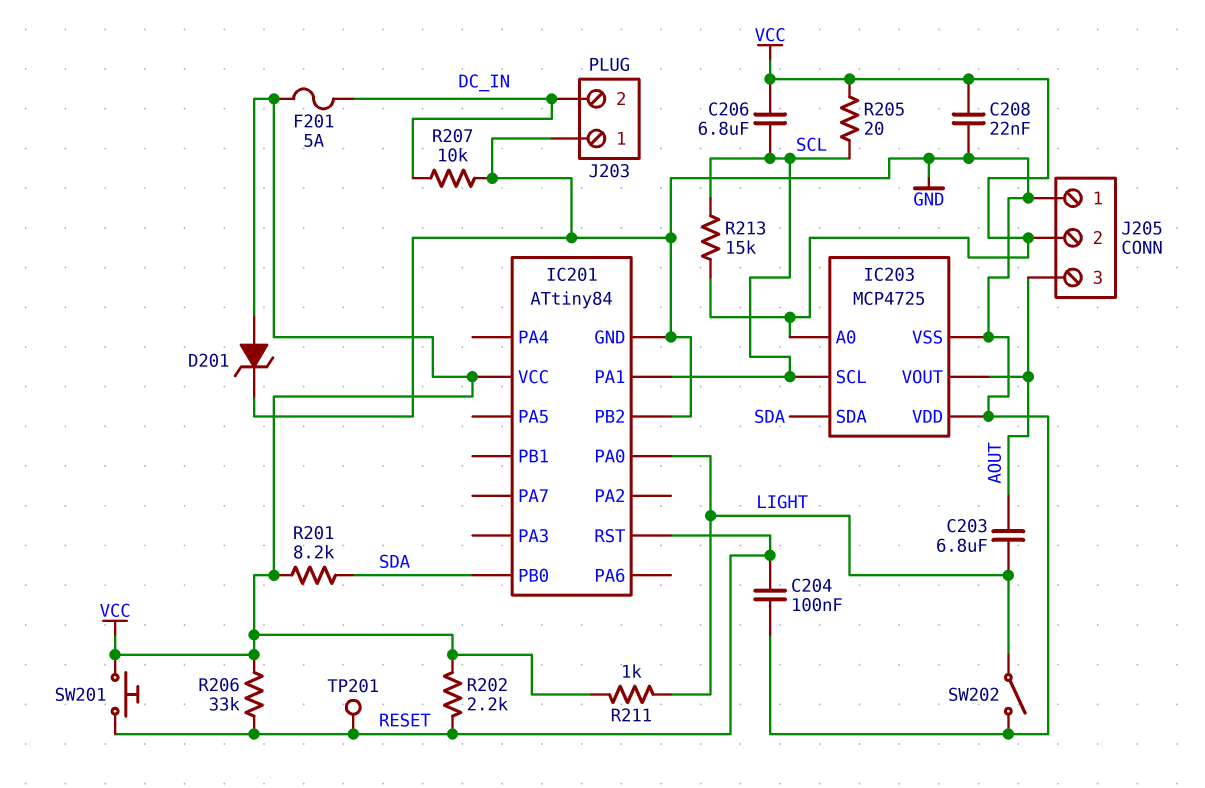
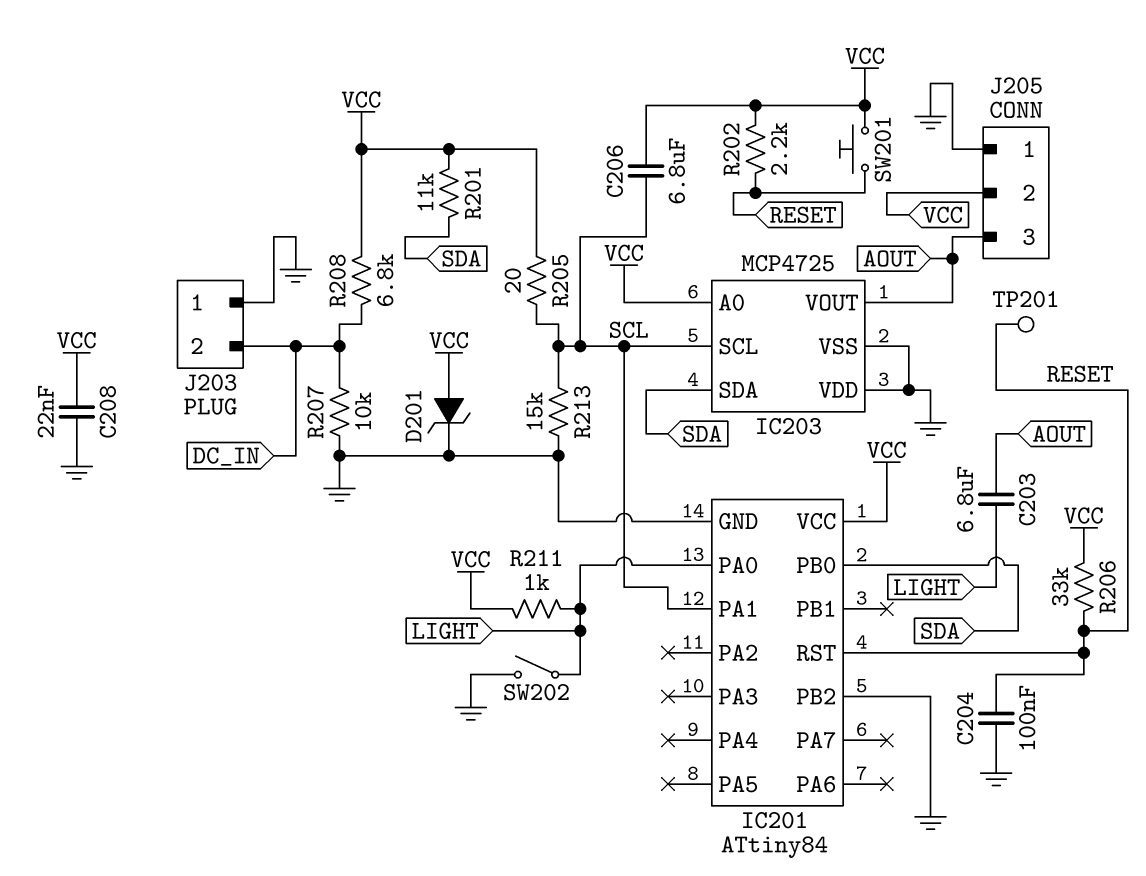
F201: 5A (DC_IN, VCC) -> none
R201: 8.2k (SDA, VCC) -> 11k (SDA, VCC)
R208: none -> 6.8k (DC_IN, VCC)
R213: 15k (SCL, VCC) -> 15k (GND, SCL)

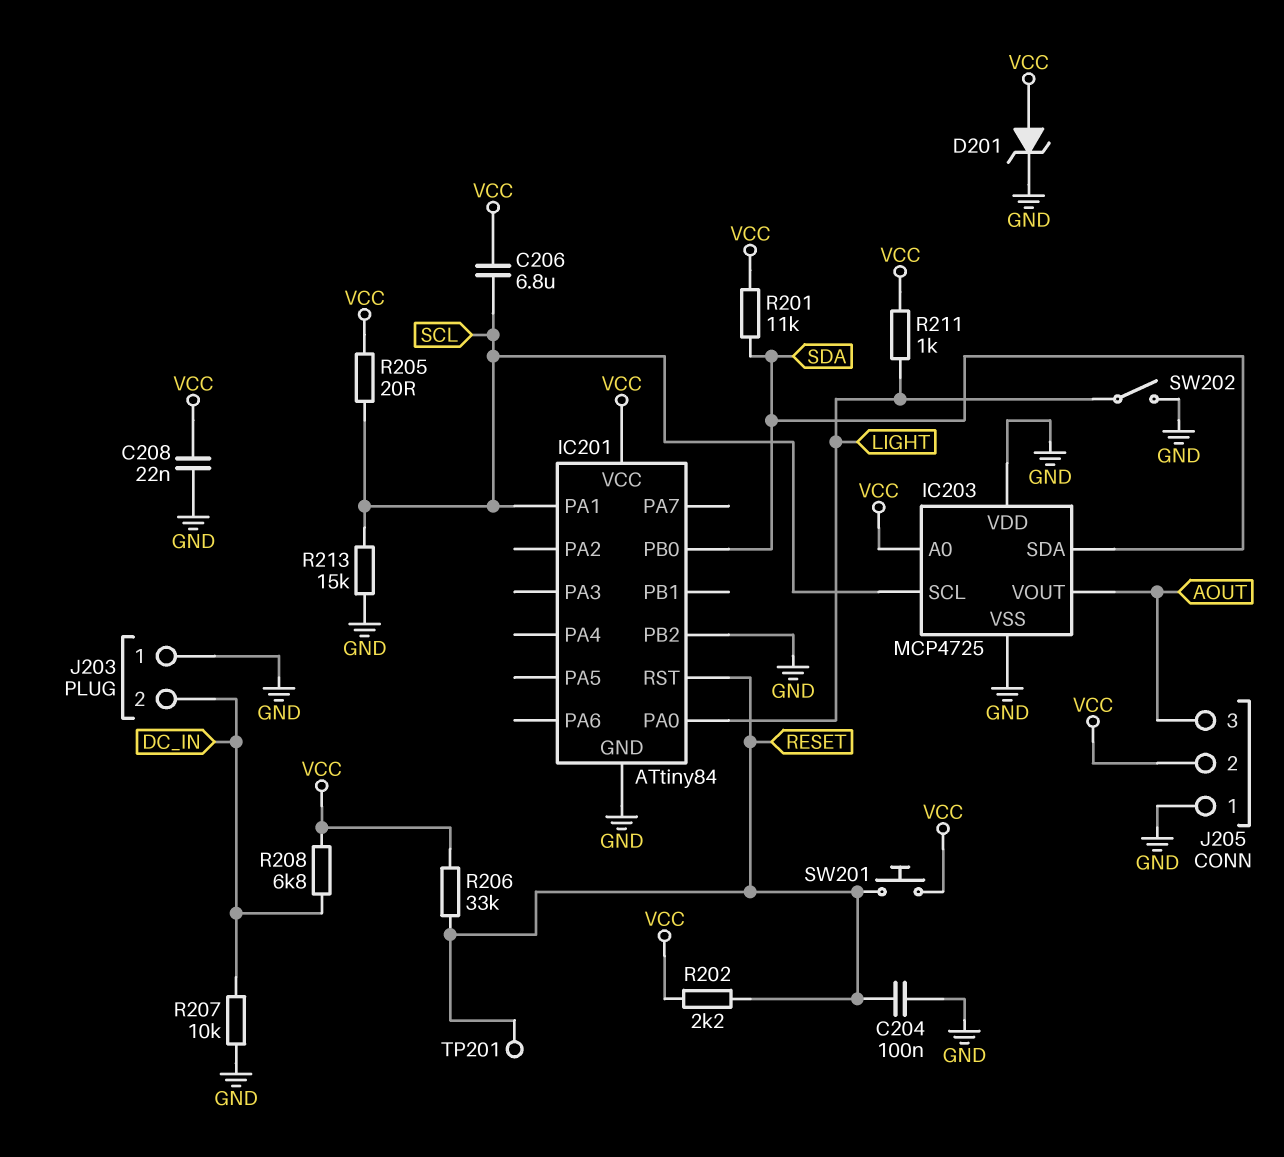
C203: 6.8uF (AOUT, LIGHT) -> none

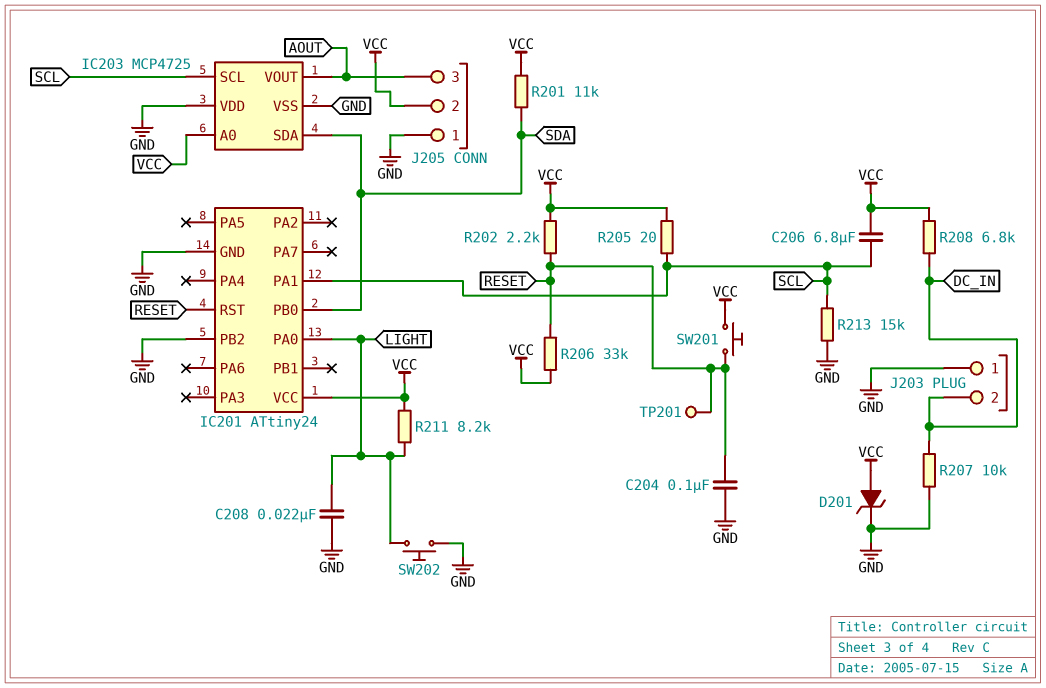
C208: 22nF (GND, VCC) -> 22nF (GND, LIGHT)
IC201: ATtiny84 -> ATtiny24
R211: 1k (LIGHT, VCC) -> 8.2k (LIGHT, VCC)
SW202: switch (GND, LIGHT) -> button (GND, LIGHT)

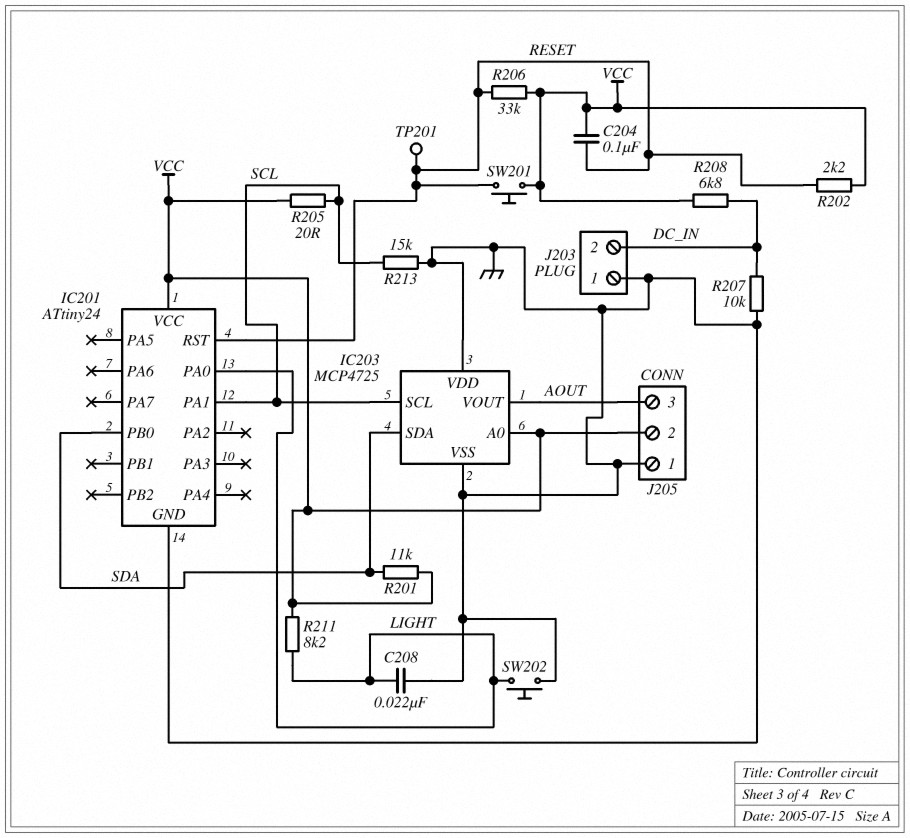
C204: 100nF (GND, RESET) -> 100nF (RESET, VCC)
C206: 6.8uF (SCL, VCC) -> none
D201: zener (A VCC, K GND) -> none
IC201 pin PB2: GND -> none

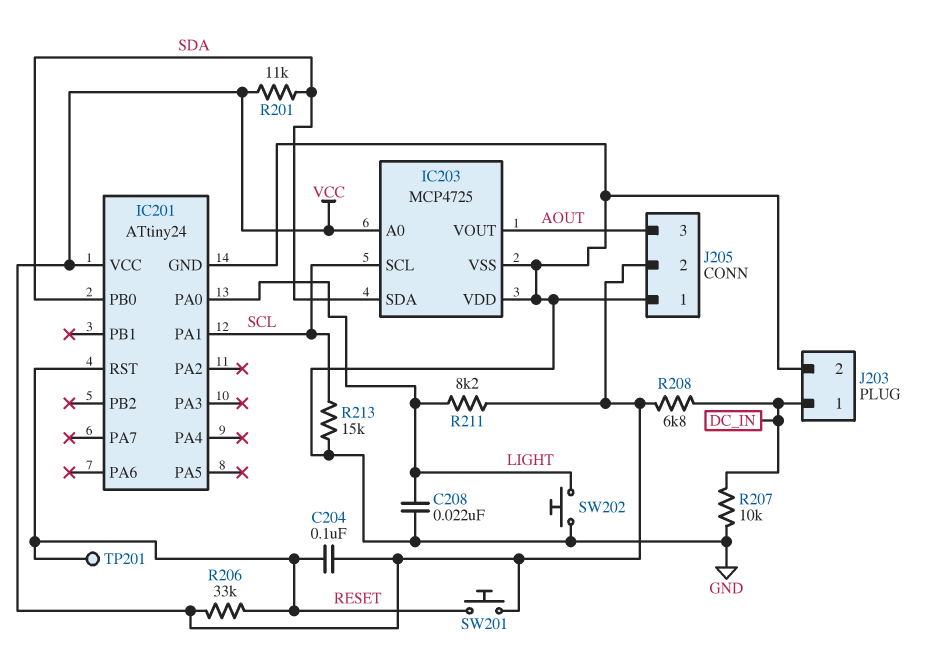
J203 pin 1: GND -> DC_IN
J203 pin 2: DC_IN -> GND
R202: 2.2k (RESET, VCC) -> none
R205: 20 (SCL, VCC) -> none

